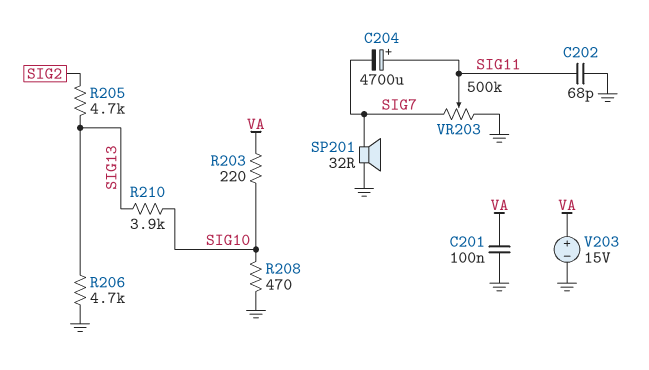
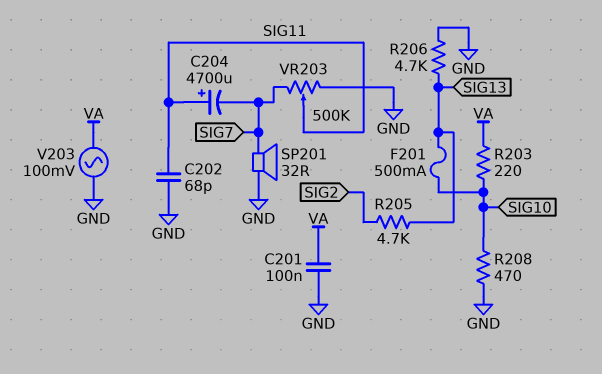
F201: none -> 500mA (SIG10, SIG13)
R210: 3.9k (SIG10, SIG13) -> none
V203: 15V (plus VA, minus GND) -> AC 100mV (GND, VA)

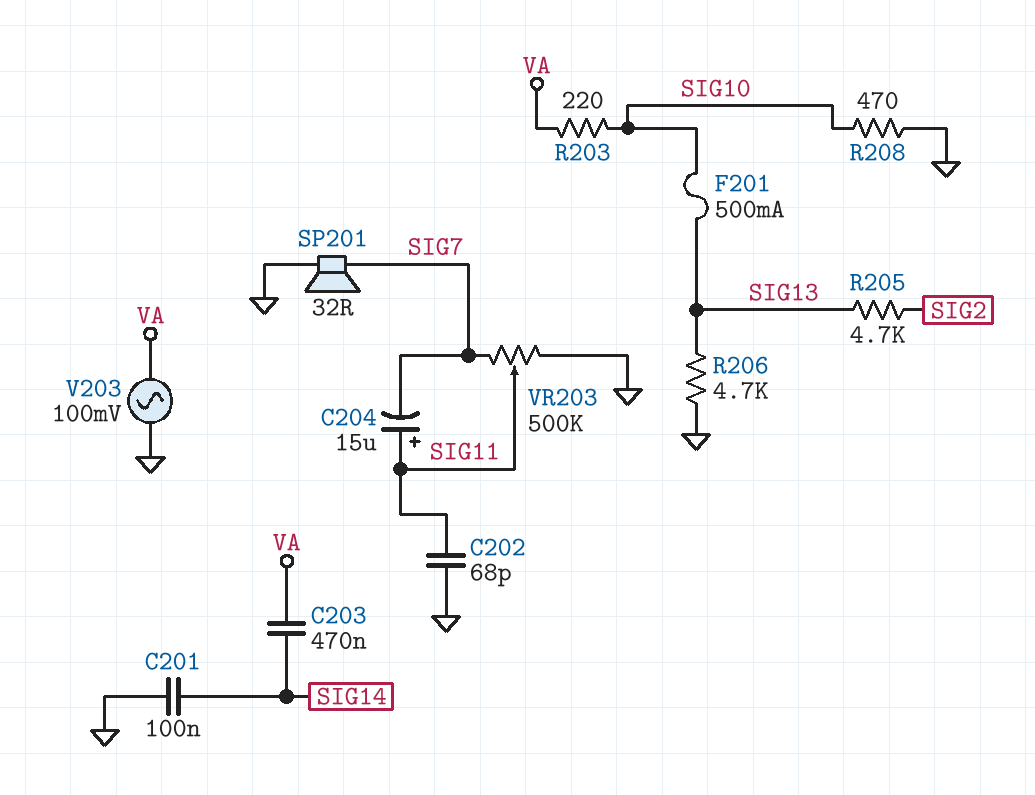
C201: 100nF (GND, VA) -> 100nF (GND, SIG14)
C203: none -> 470nF (SIG14, VA)
C204: 4700uF (plus SIG11, minus SIG7) -> 15uF (plus SIG11, minus SIG7)

